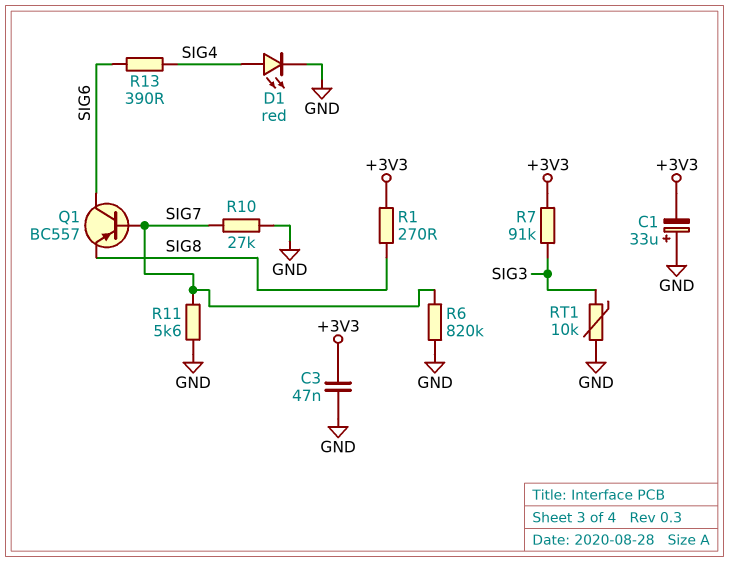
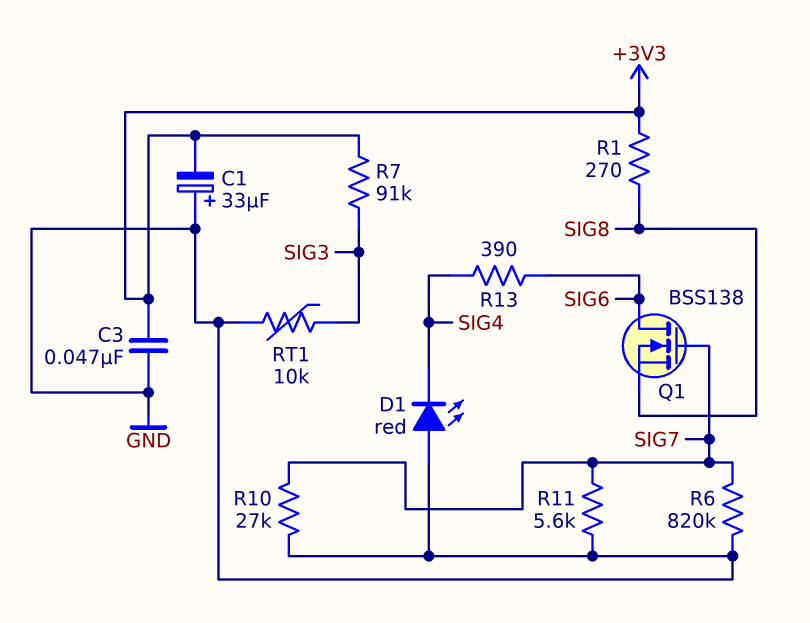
D1: LED red (A SIG4, K GND) -> LED red (A GND, K SIG4)
Q1: PNP BC557 (B SIG7, C SIG6, E SIG8) -> NMOS BSS138 (G SIG7, D SIG6, S SIG8)

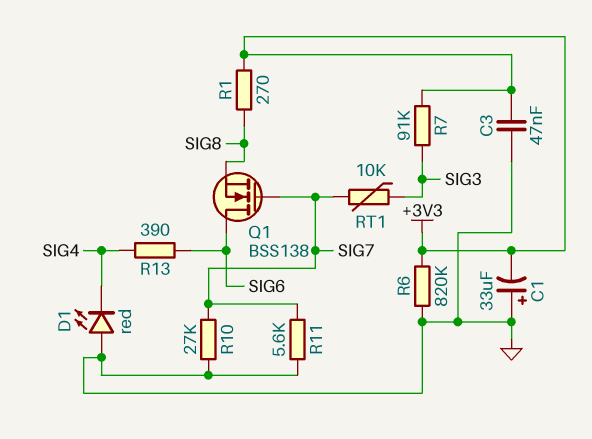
R6: 820k (GND, SIG7) -> 820k (+3V3, GND)
RT1: 10k (GND, SIG3) -> 10k (SIG3, SIG7)

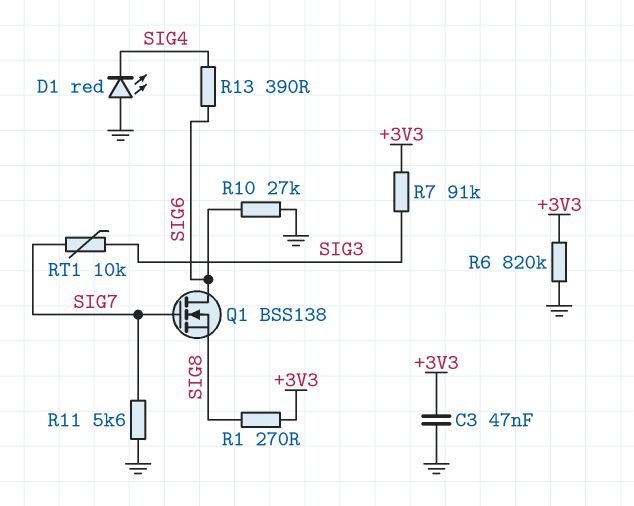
C1: 33uF (plus GND, minus +3V3) -> none
R10: 27k (GND, SIG7) -> 27k (GND, SIG6)

